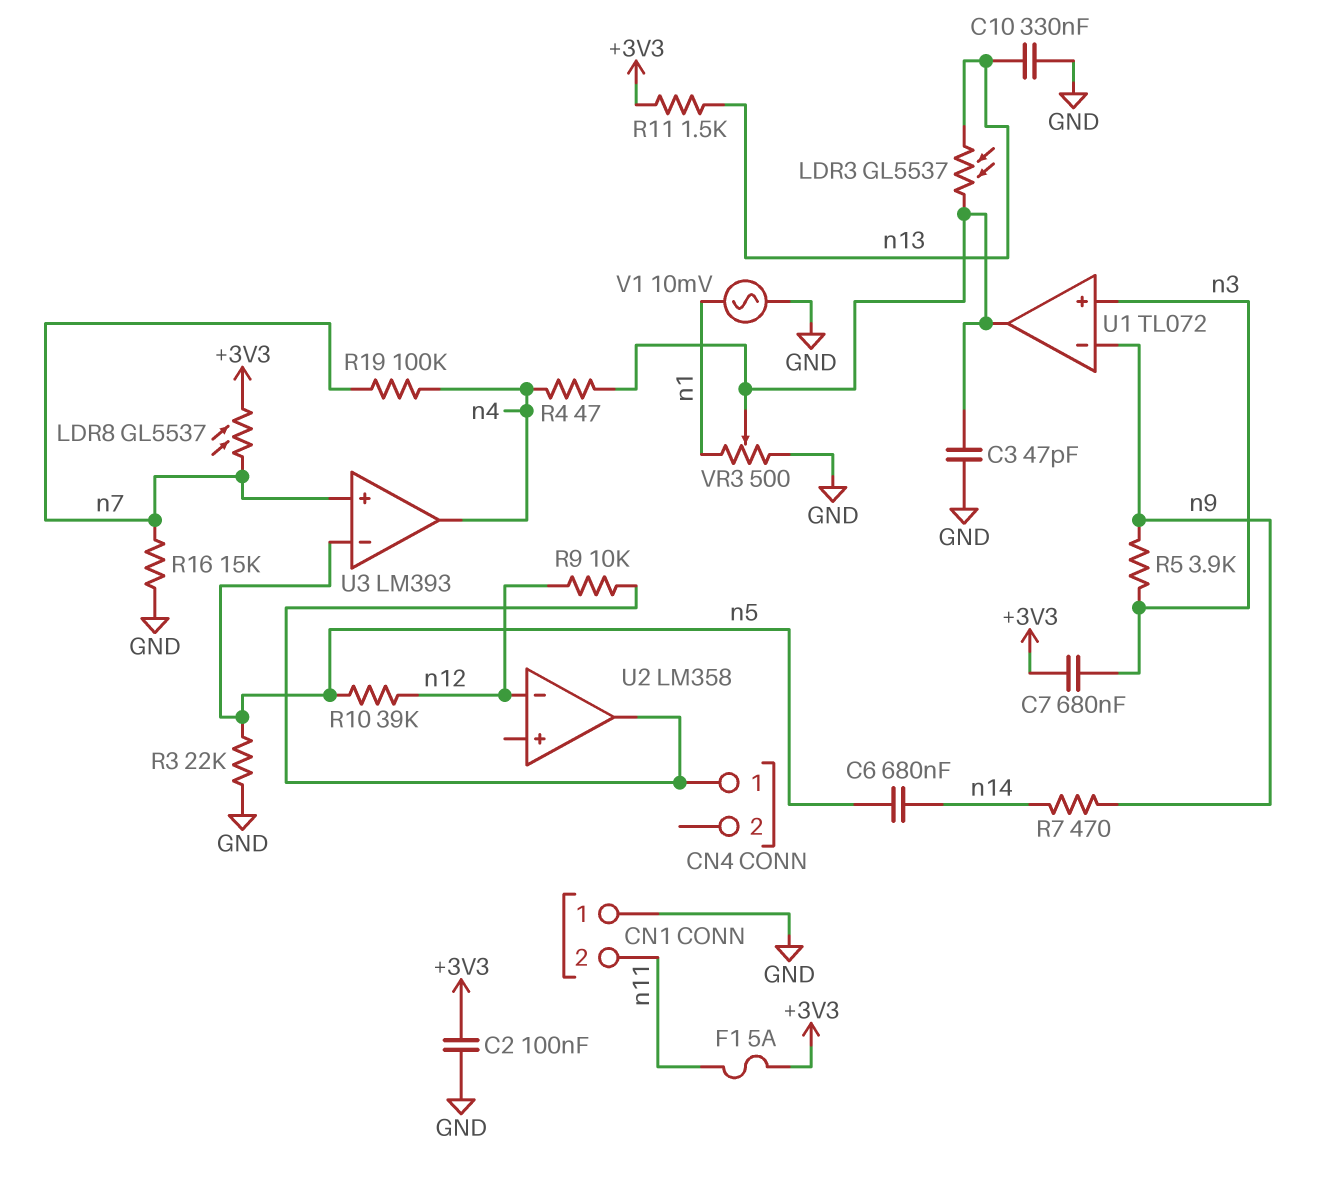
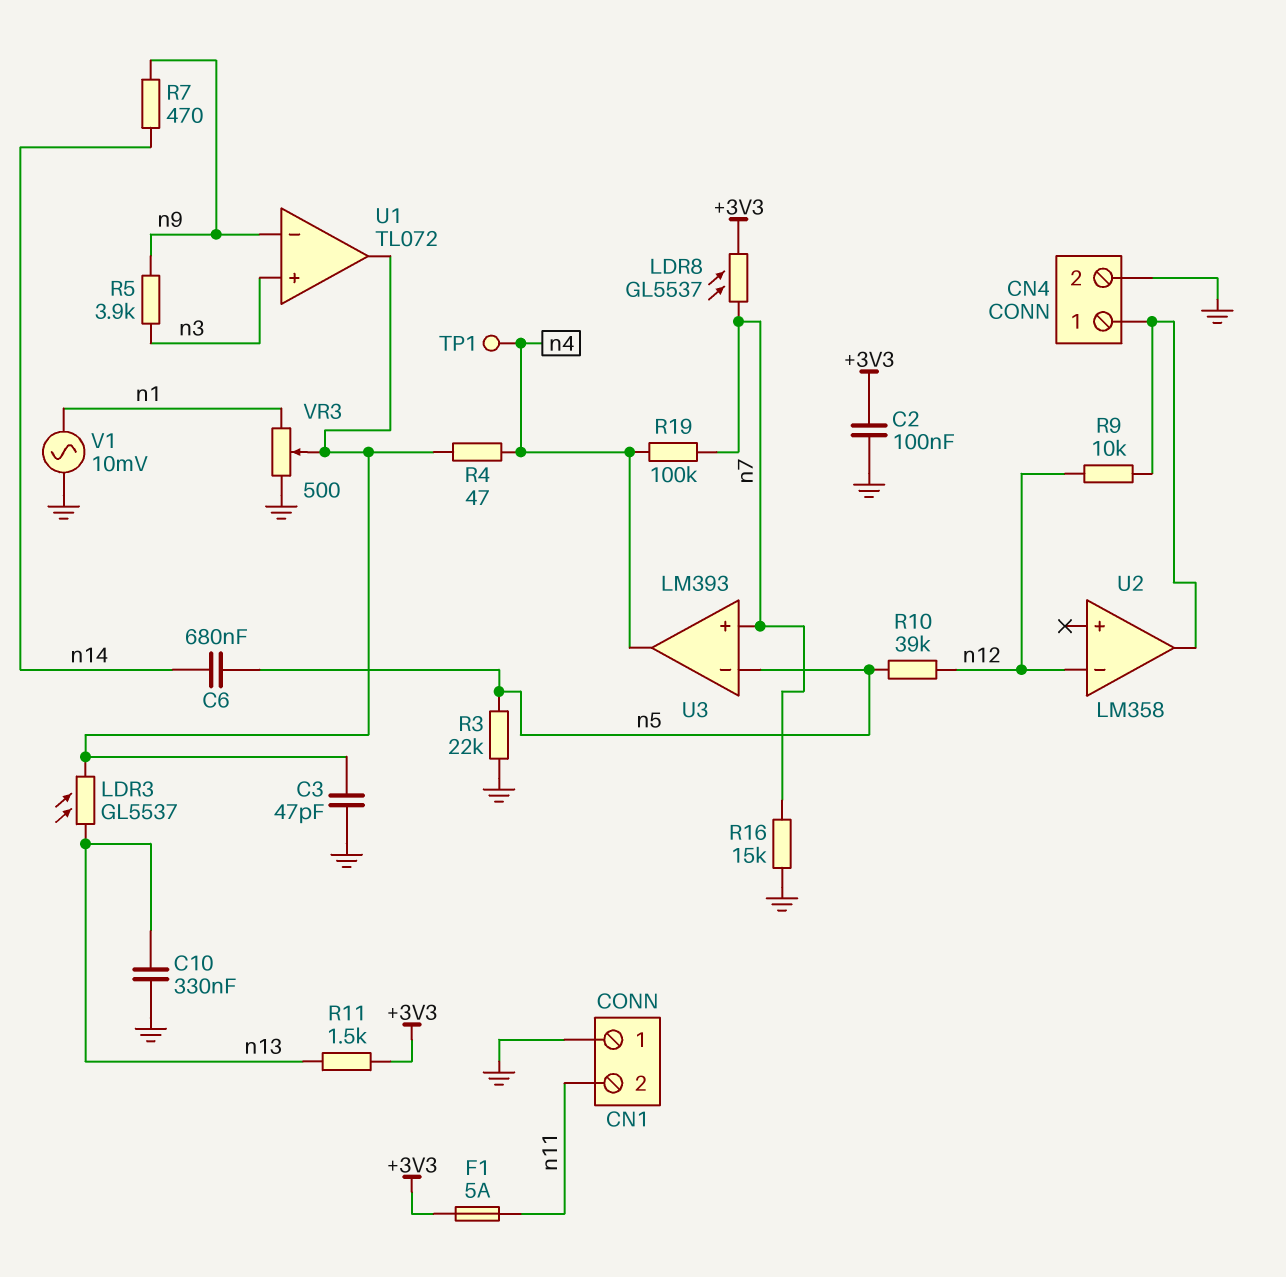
C7: 680nF (+3V3, n3) -> none
CN4 pin 2: none -> GND
TP1: none -> test point (n4)

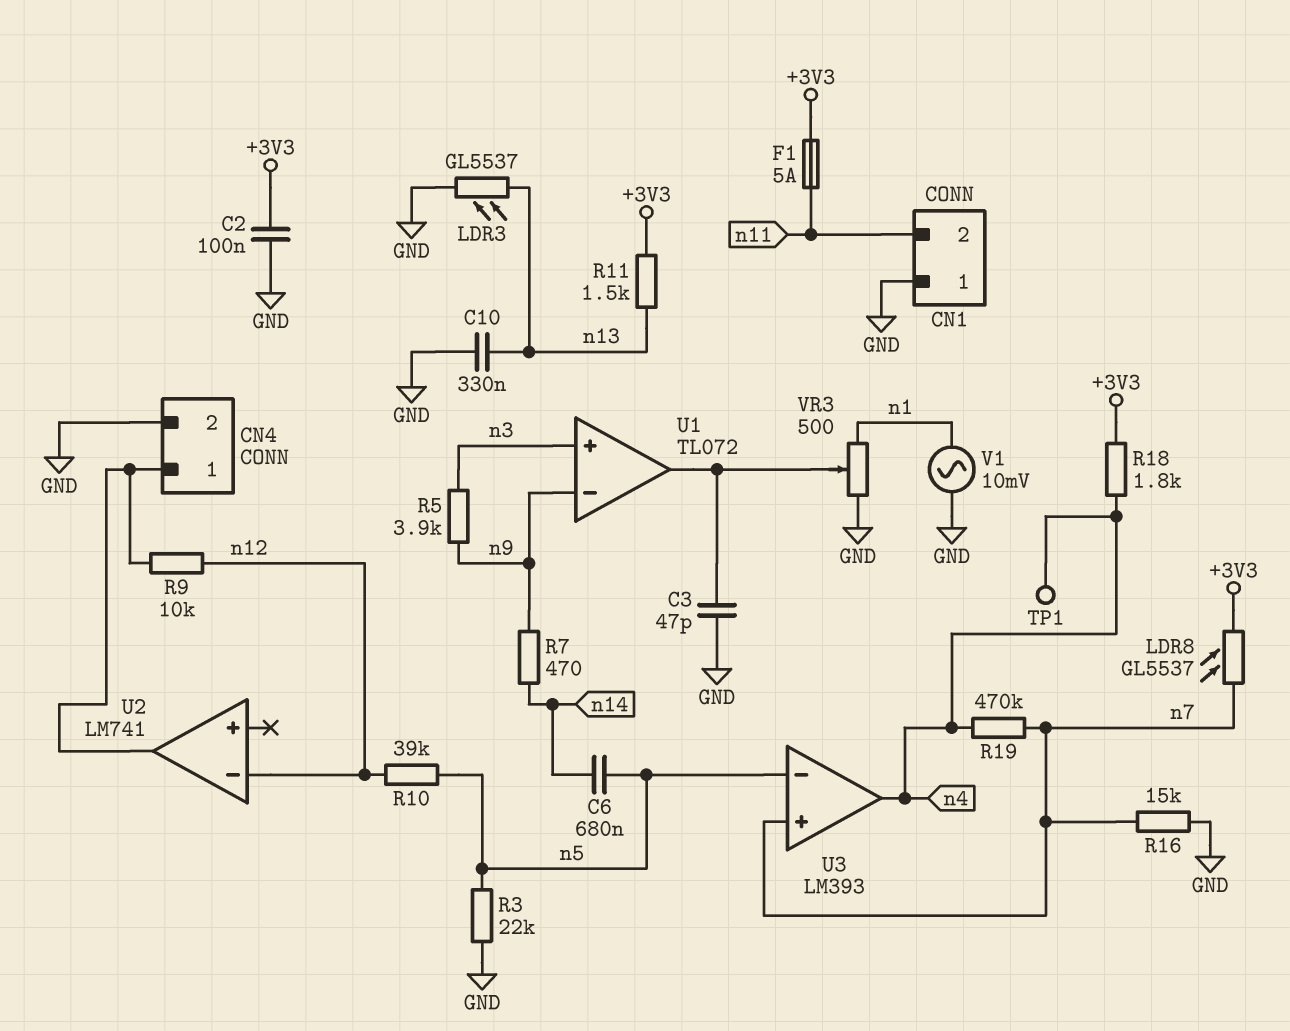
LDR3: GL5537 (U1/out, n13) -> GL5537 (GND, n13)
R4: 47 (U1/out, n4) -> none
R18: none -> 1.8k (+3V3, n4)
R19: 100k (n4, n7) -> 470k (n4, n7)
U2: LM358 -> LM741

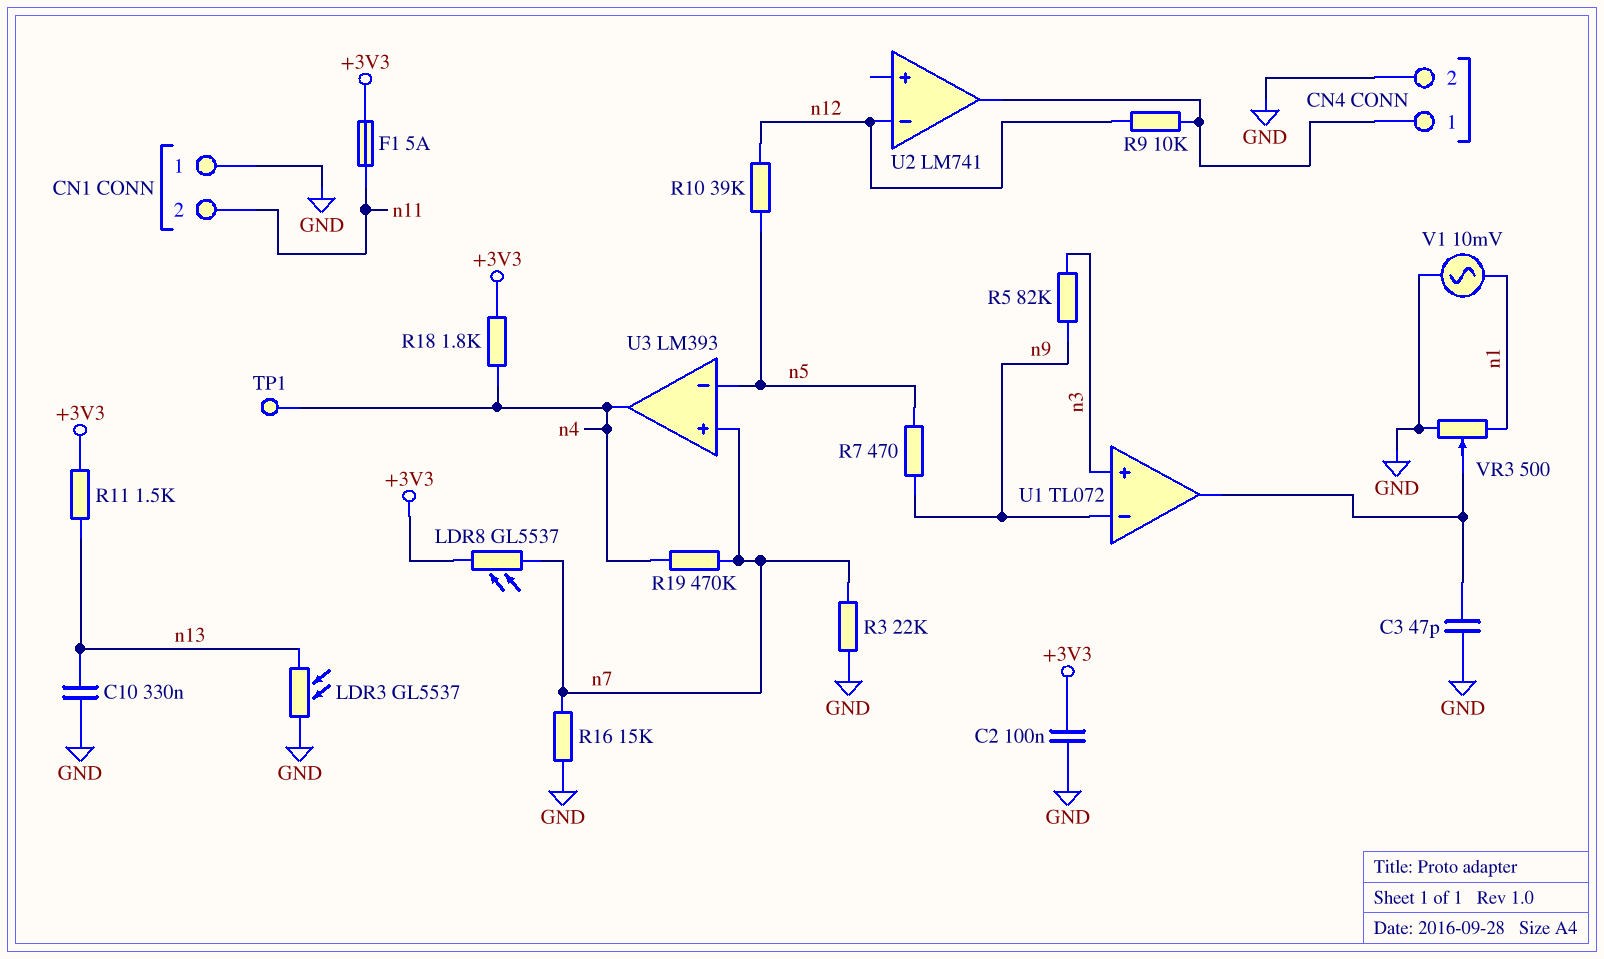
C6: 680nF (n5, n14) -> none
R3: 22k (GND, n5) -> 22k (GND, n7)
R5: 3.9k (n3, n9) -> 82k (n3, n9)
R7: 470 (n9, n14) -> 470 (n5, n9)

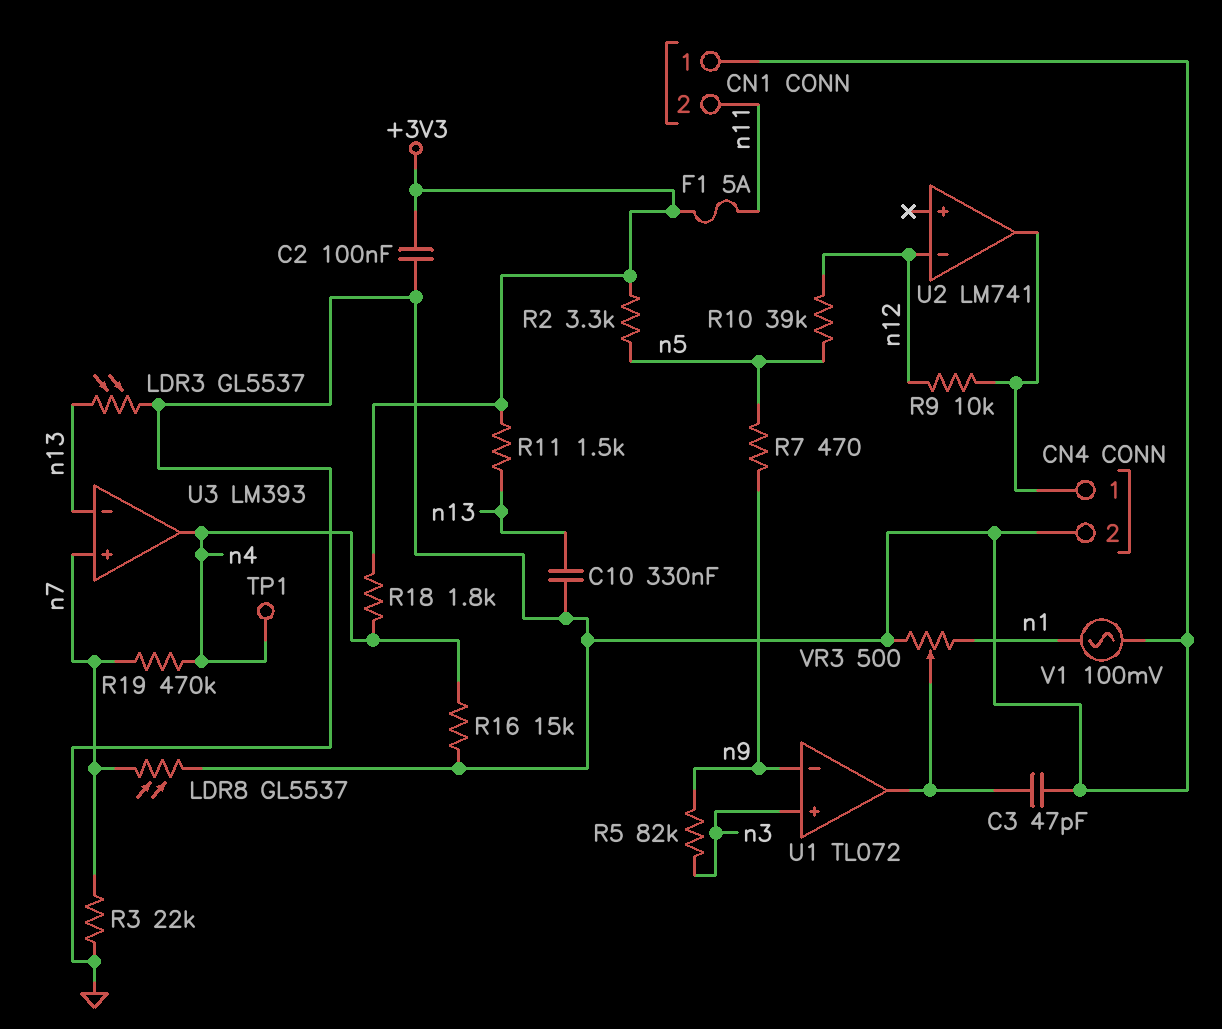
LDR8: GL5537 (+3V3, n7) -> GL5537 (GND, n7)
R2: none -> 3.3k (+3V3, n5)
R16: 15k (GND, n7) -> 15k (GND, n4)
U3 pin in-: n5 -> n13
V1: AC 10mV (GND, n1) -> AC 100mV (GND, n1)

